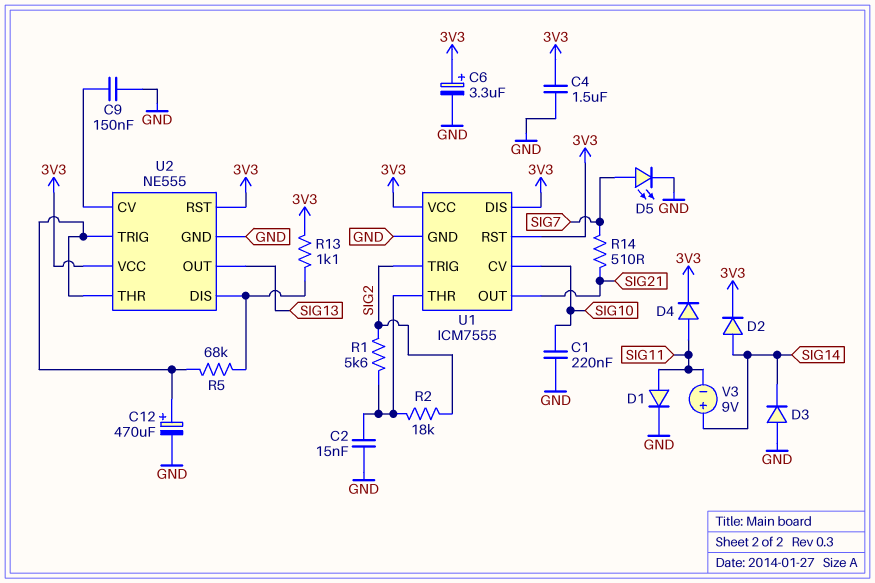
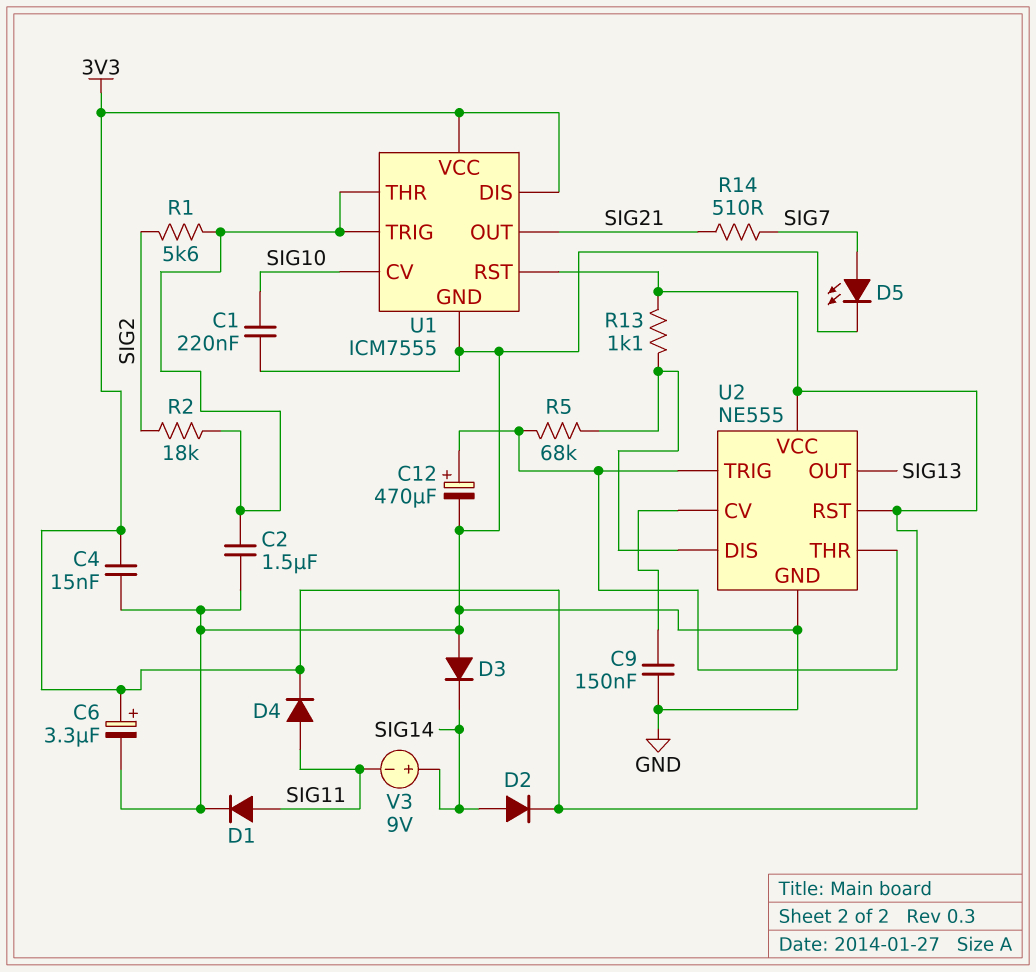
C2: 15nF (GND, U1/THR) -> 1.5uF (GND, U1/THR)
C4: 1.5uF (3V3, GND) -> 15nF (3V3, GND)
U1 pin TRIG: SIG2 -> U1/THR

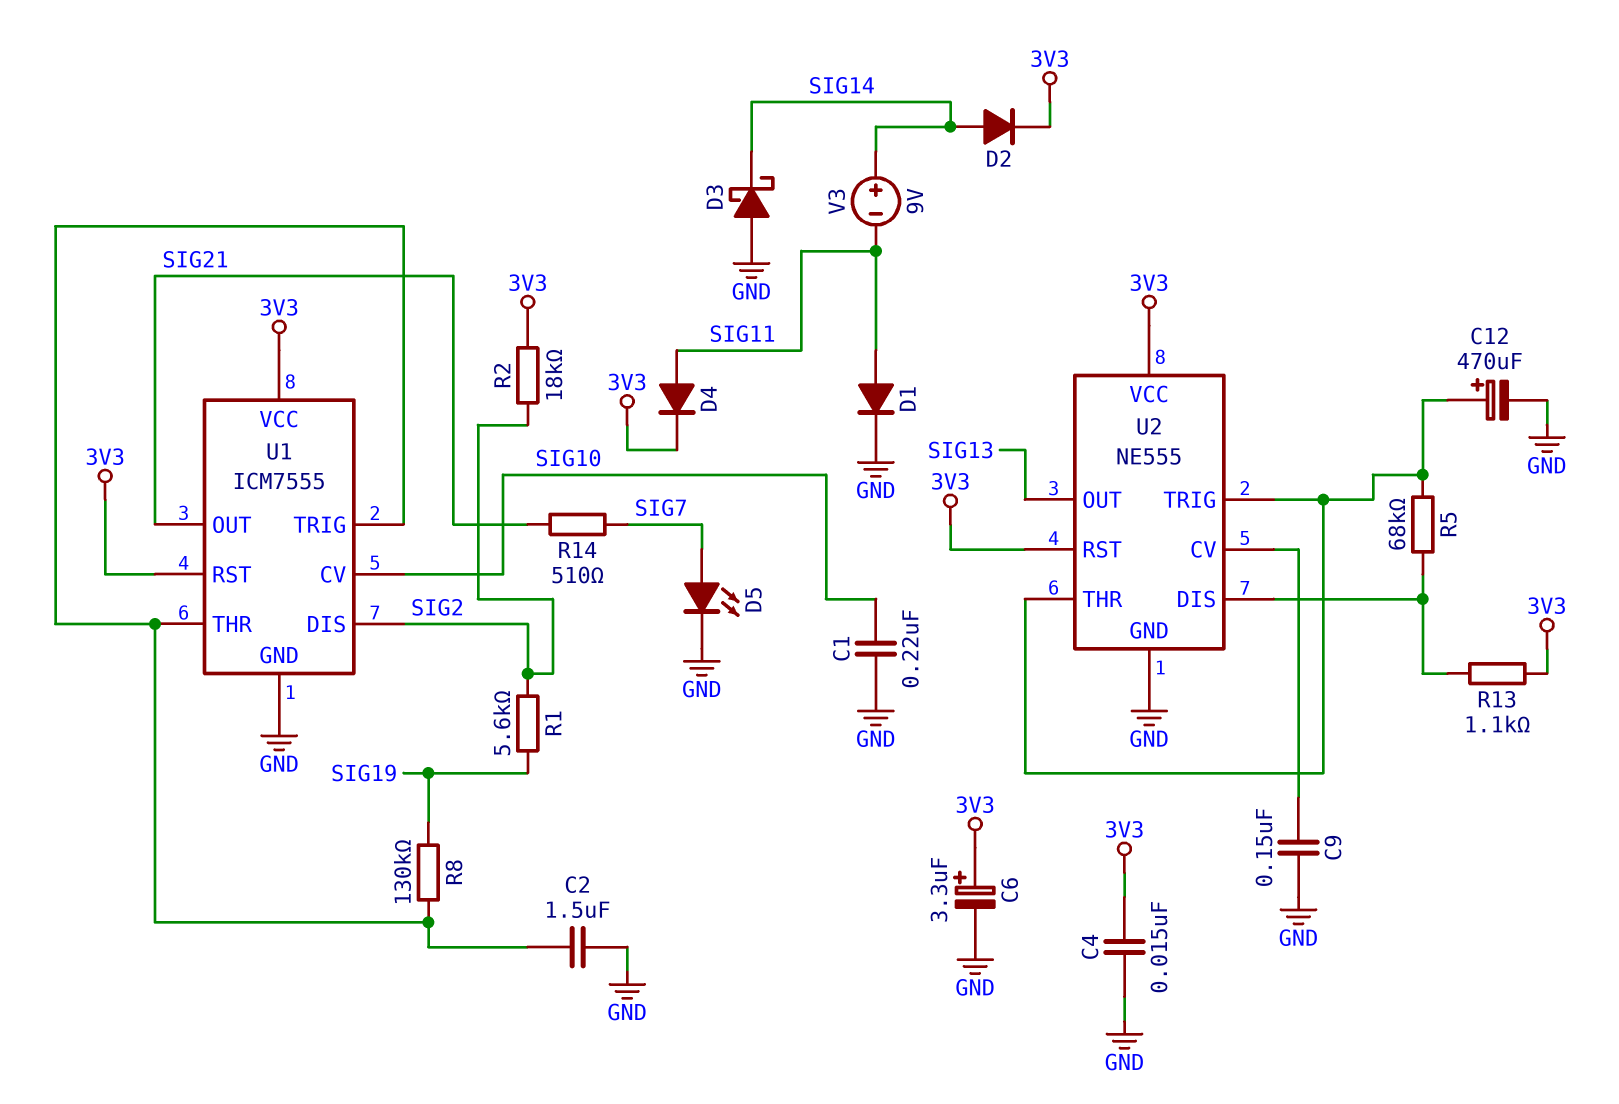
D3: diode (A GND, K SIG14) -> schottky (A GND, K SIG14)
R1: 5.6k (SIG2, U1/THR) -> 5.6k (SIG2, SIG19)
R2: 18k (SIG2, U1/THR) -> 18k (3V3, SIG2)
R8: none -> 130k (SIG19, U1/THR)
U1 pin DIS: 3V3 -> SIG2

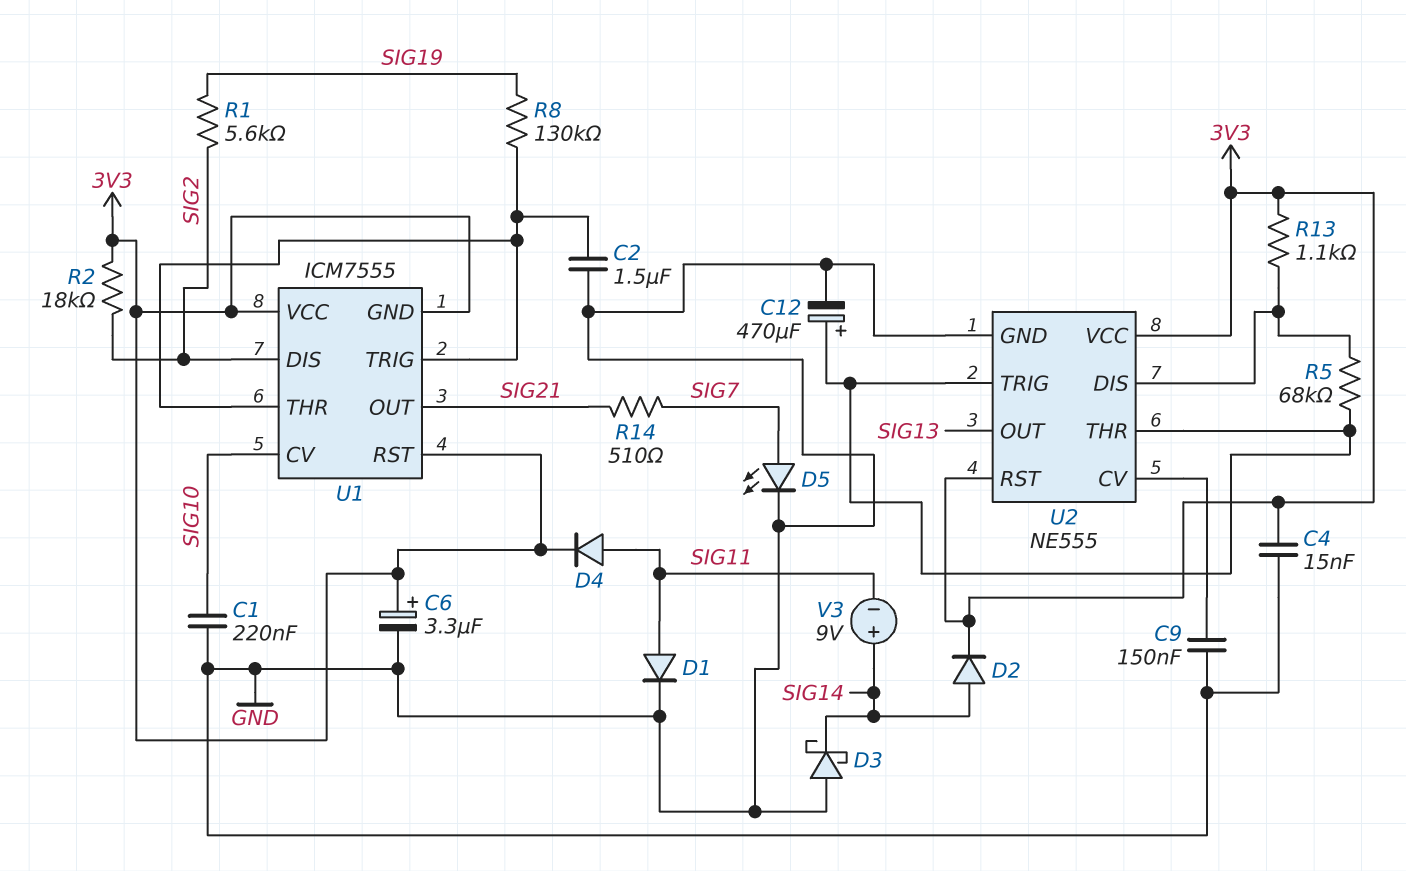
U1 pin GND: GND -> 3V3

